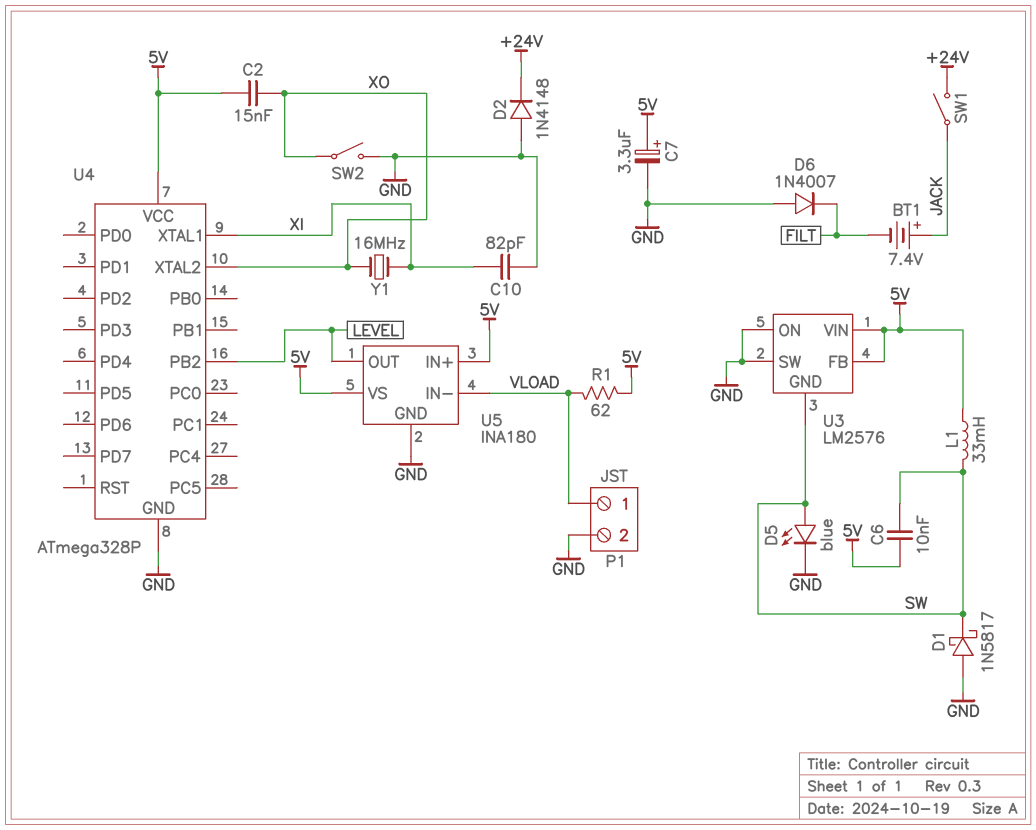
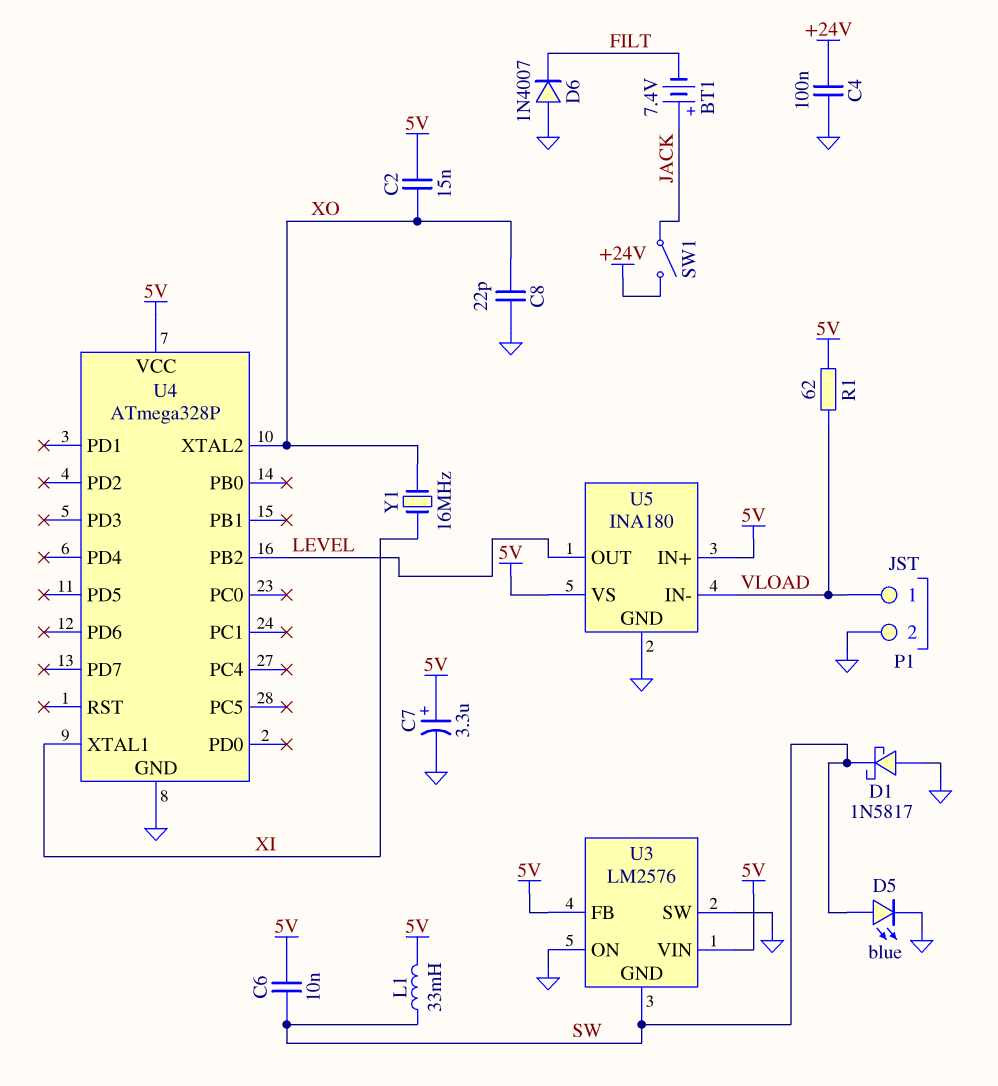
C4: none -> 100nF (+24V, GND)
C8: none -> 22pF (GND, XO)
C10: 82pF (GND, XI) -> none
D2: diode 1N4148 (A GND, K +24V) -> none
SW2: switch (GND, XO) -> none

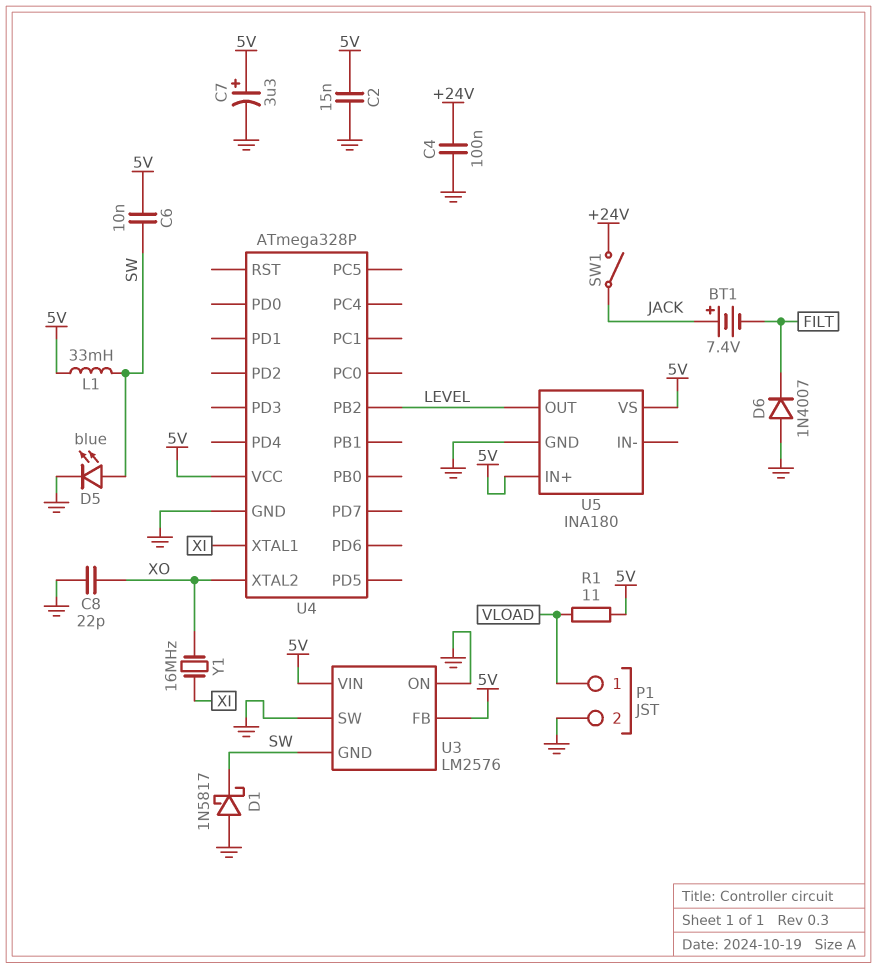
C2: 15nF (5V, XO) -> 15nF (5V, GND)
R1: 62 (5V, VLOAD) -> 11 (5V, VLOAD)
U5 pin IN-: VLOAD -> none

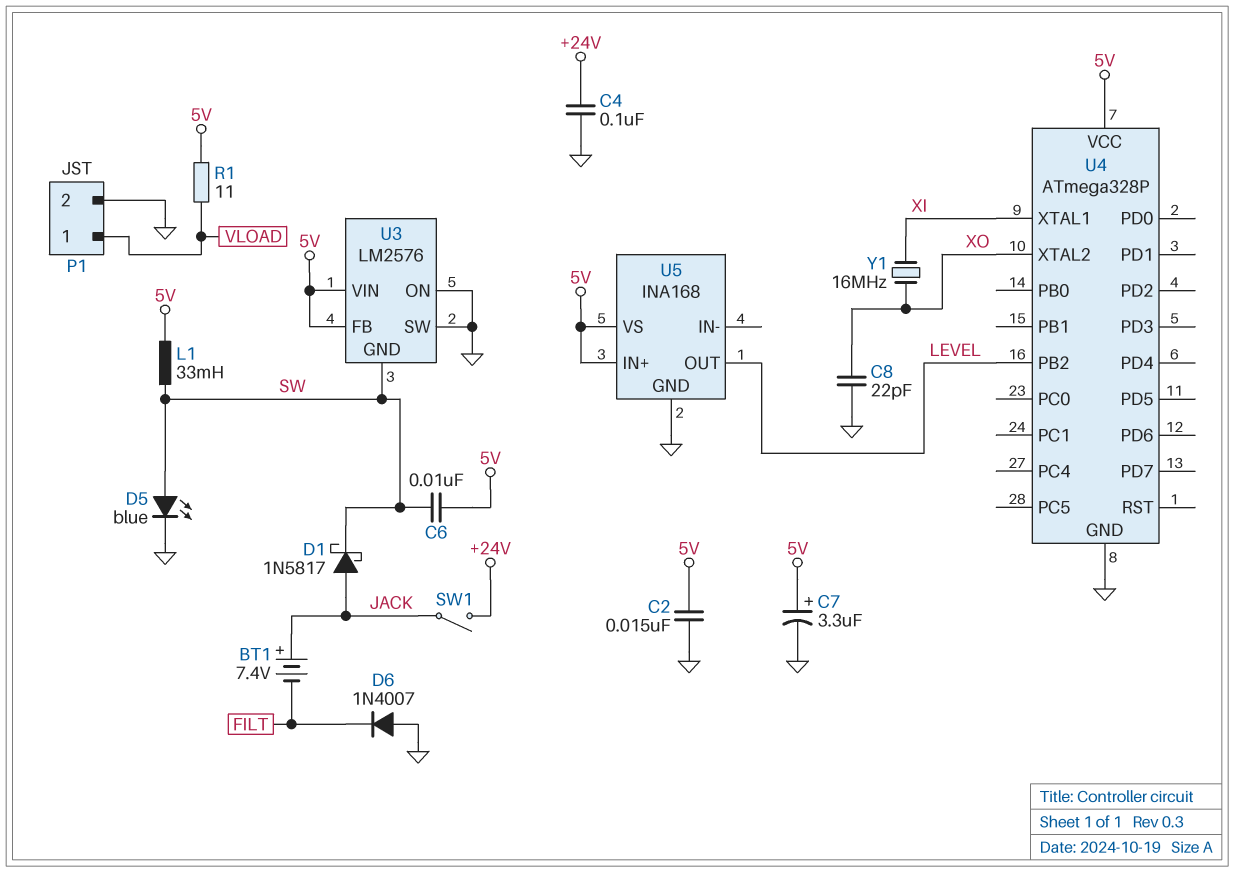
D1: schottky 1N5817 (A GND, K SW) -> schottky 1N5817 (A JACK, K SW)
U5: INA180 -> INA168

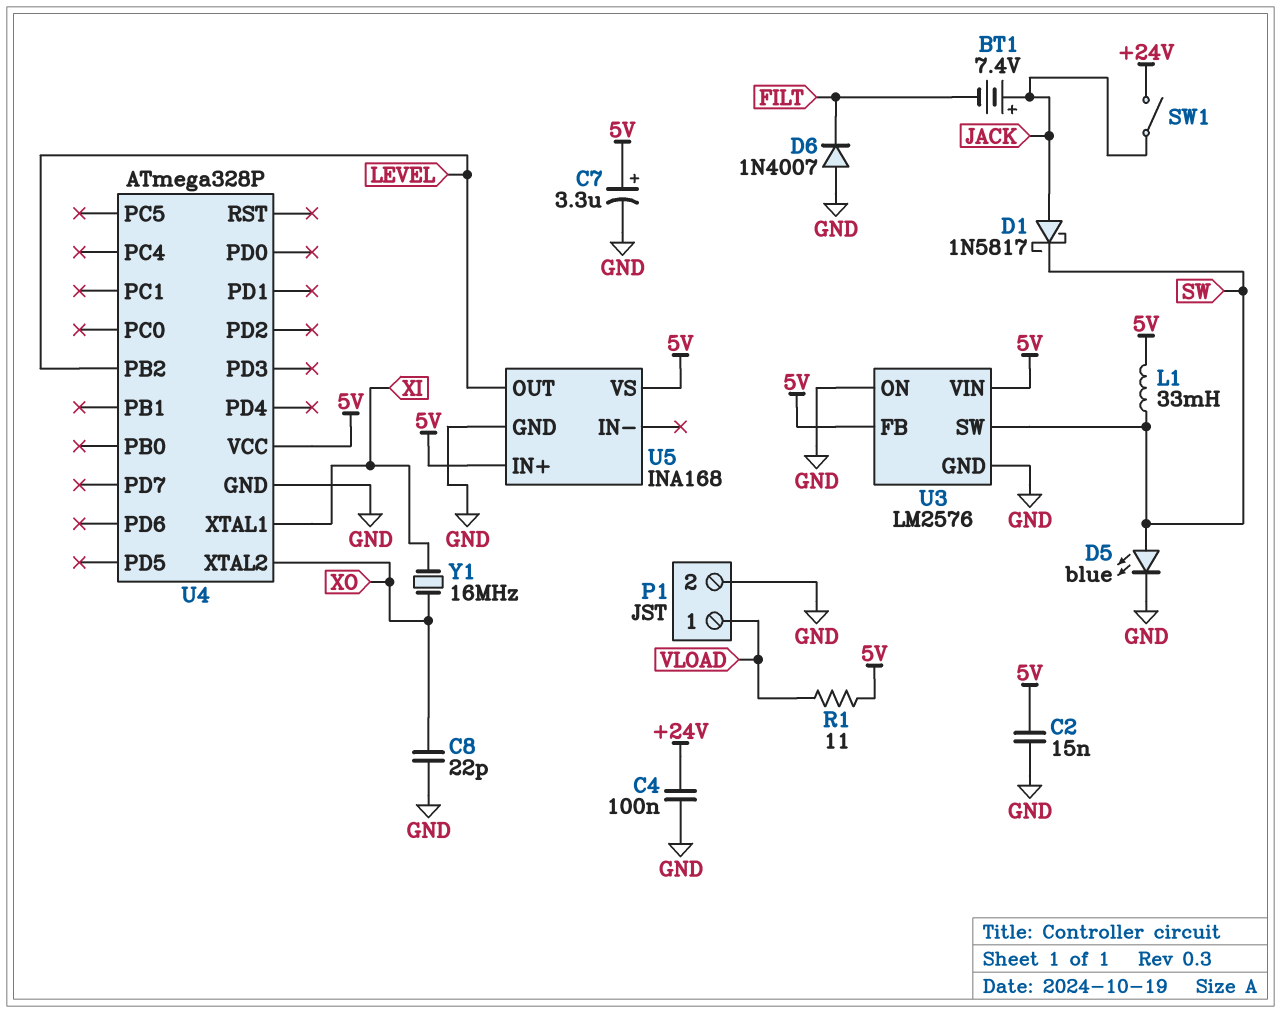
C6: 10nF (5V, SW) -> none
U3 pin GND: SW -> GND
U3 pin SW: GND -> SW

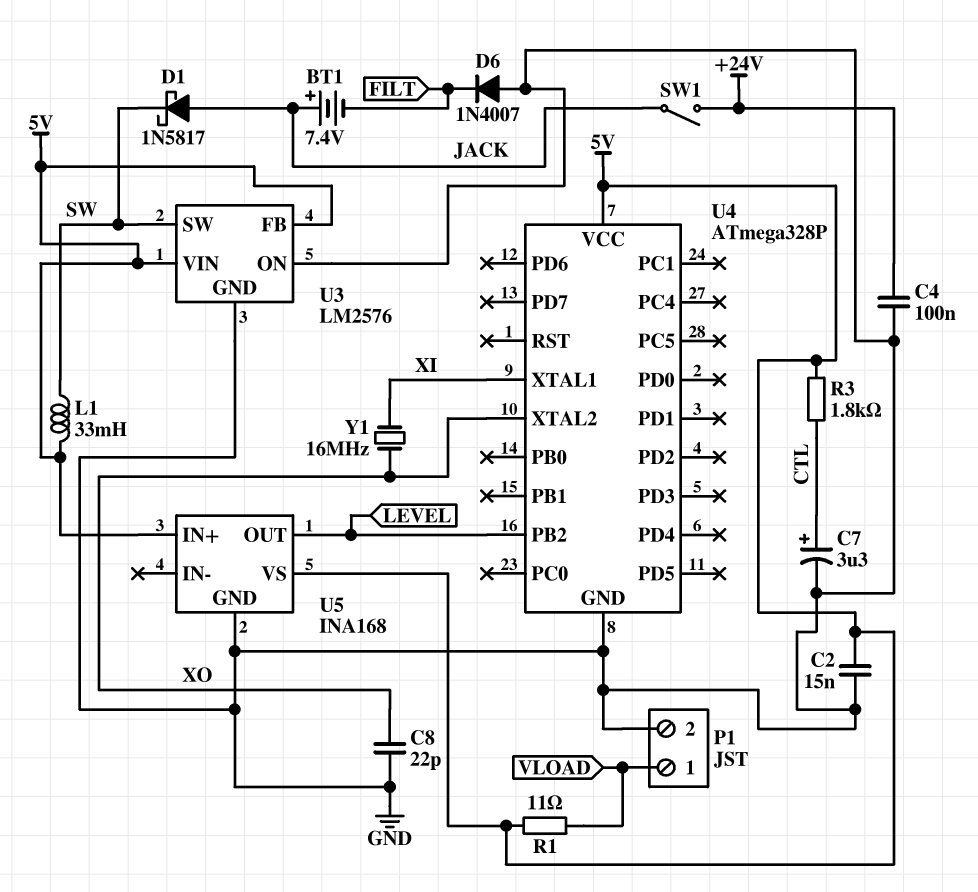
C7: 3.3uF (plus 5V, minus GND) -> 3.3uF (plus CTL, minus GND)
D5: LED blue (A SW, K GND) -> none
R3: none -> 1.8k (5V, CTL)

